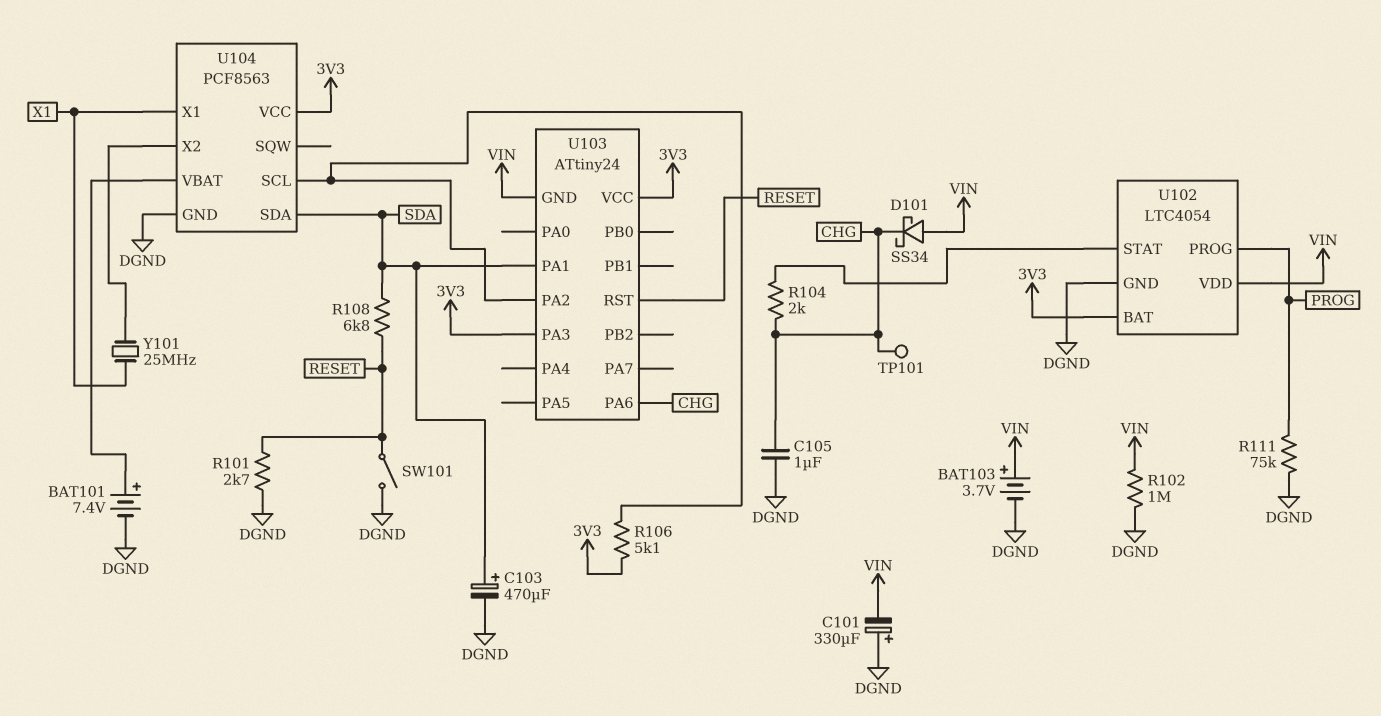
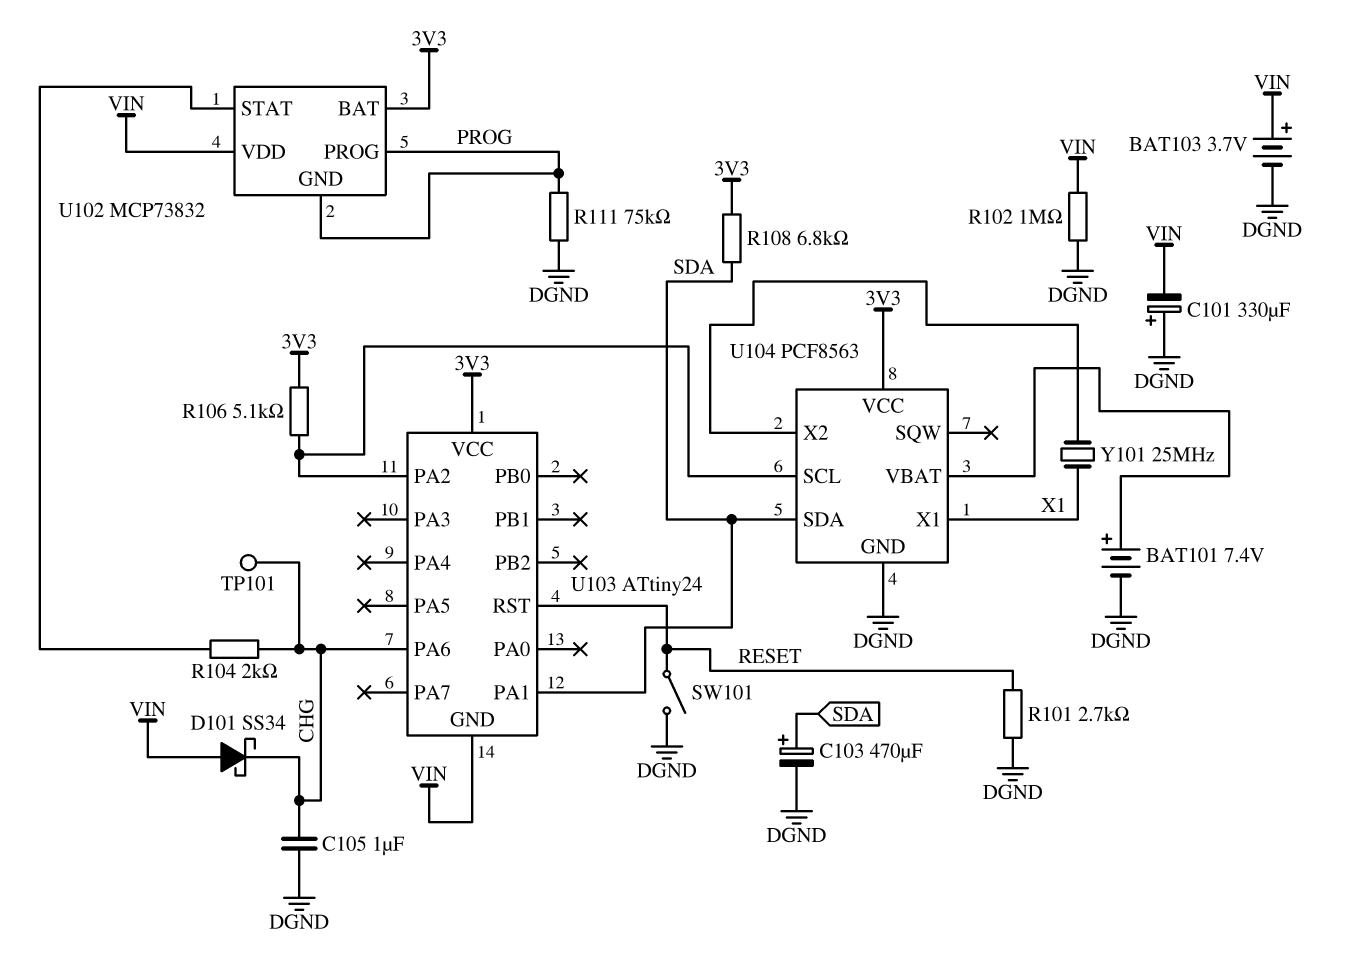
R108: 6.8k (RESET, SDA) -> 6.8k (3V3, SDA)
U102: LTC4054 -> MCP73832
U102 pin GND: DGND -> PROG
U103 pin PA3: 3V3 -> none

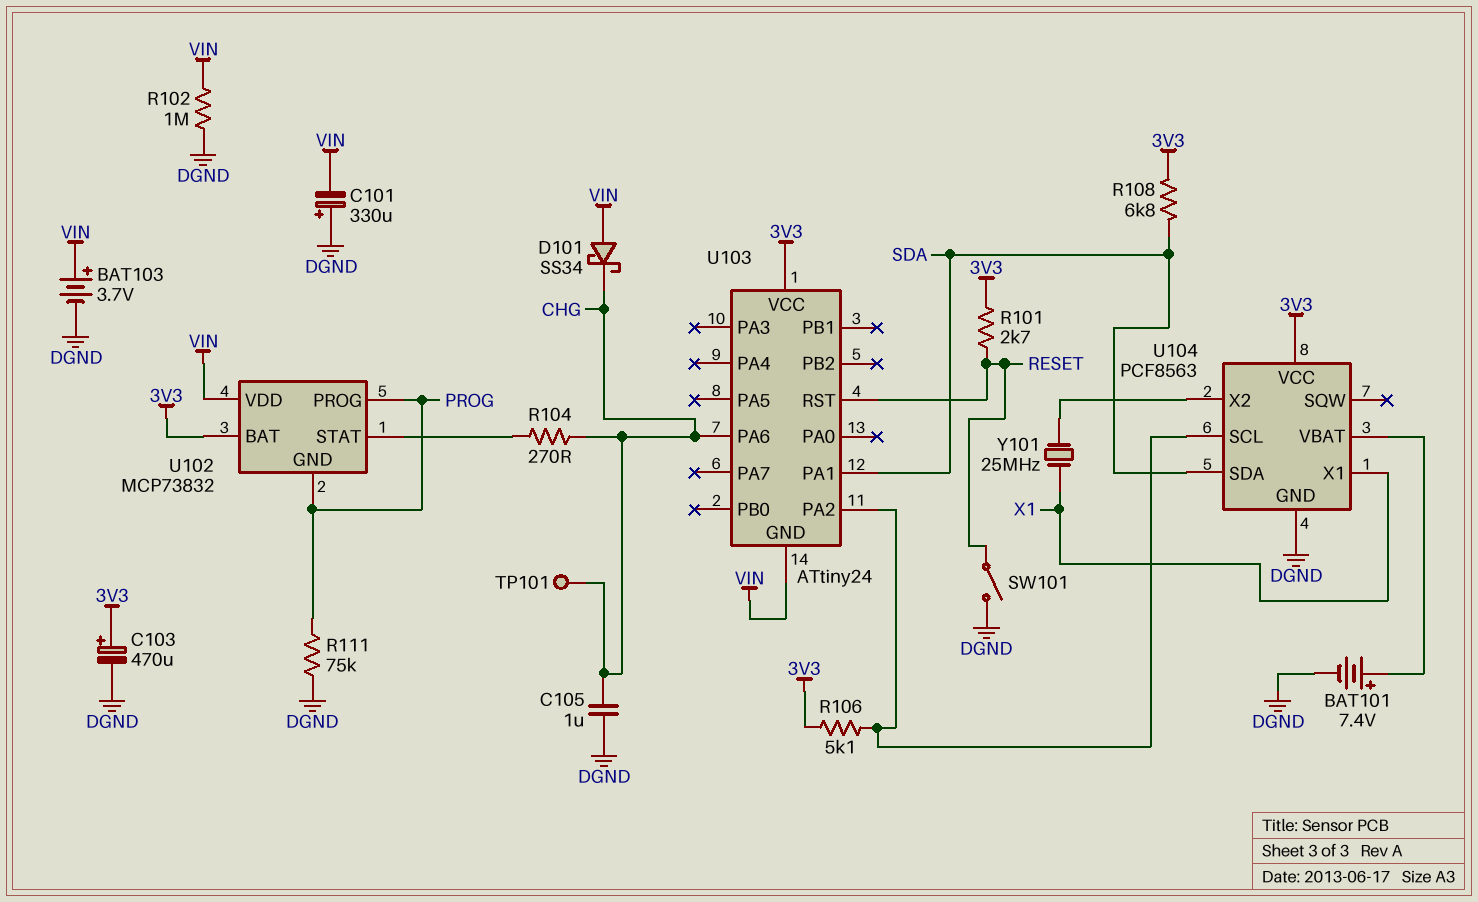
C103: 470uF (plus SDA, minus DGND) -> 470uF (plus 3V3, minus DGND)
R101: 2.7k (DGND, RESET) -> 2.7k (3V3, RESET)
R104: 2k (CHG, U102/STAT) -> 270 (CHG, U102/STAT)

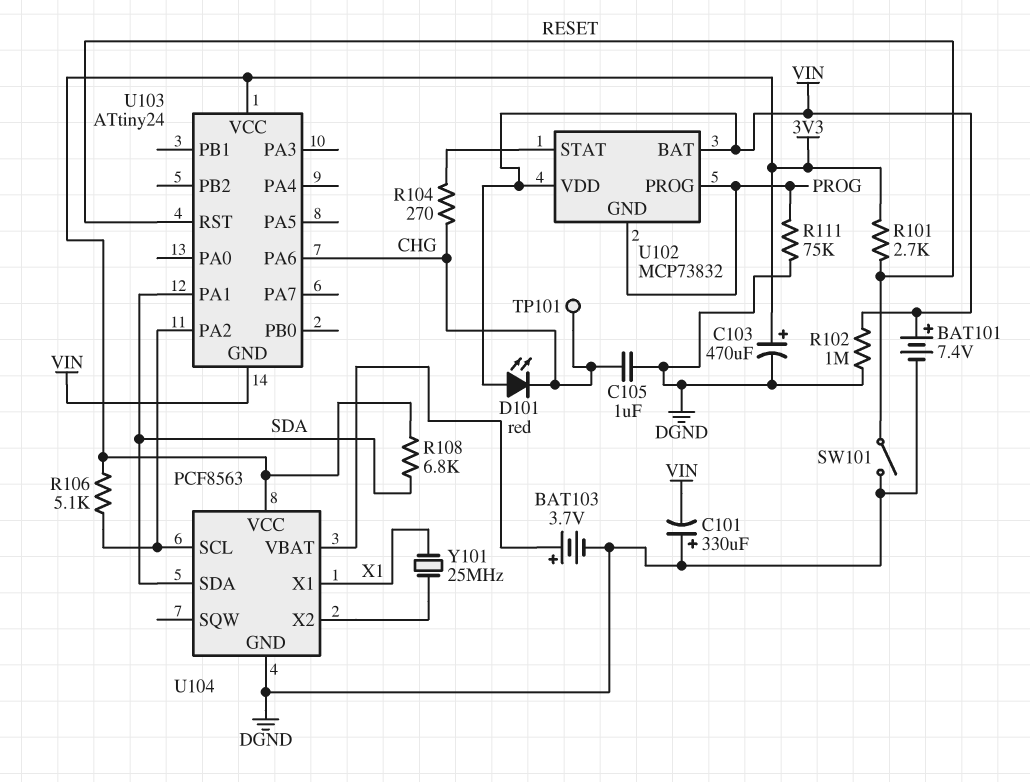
BAT101: 7.4V (plus U104/VBAT, minus DGND) -> 7.4V (plus VIN, minus DGND)
BAT103: 3.7V (plus VIN, minus DGND) -> 3.7V (plus U104/VBAT, minus DGND)
D101: schottky SS34 (A VIN, K CHG) -> LED red (A VIN, K CHG)
U102 pin BAT: 3V3 -> VIN

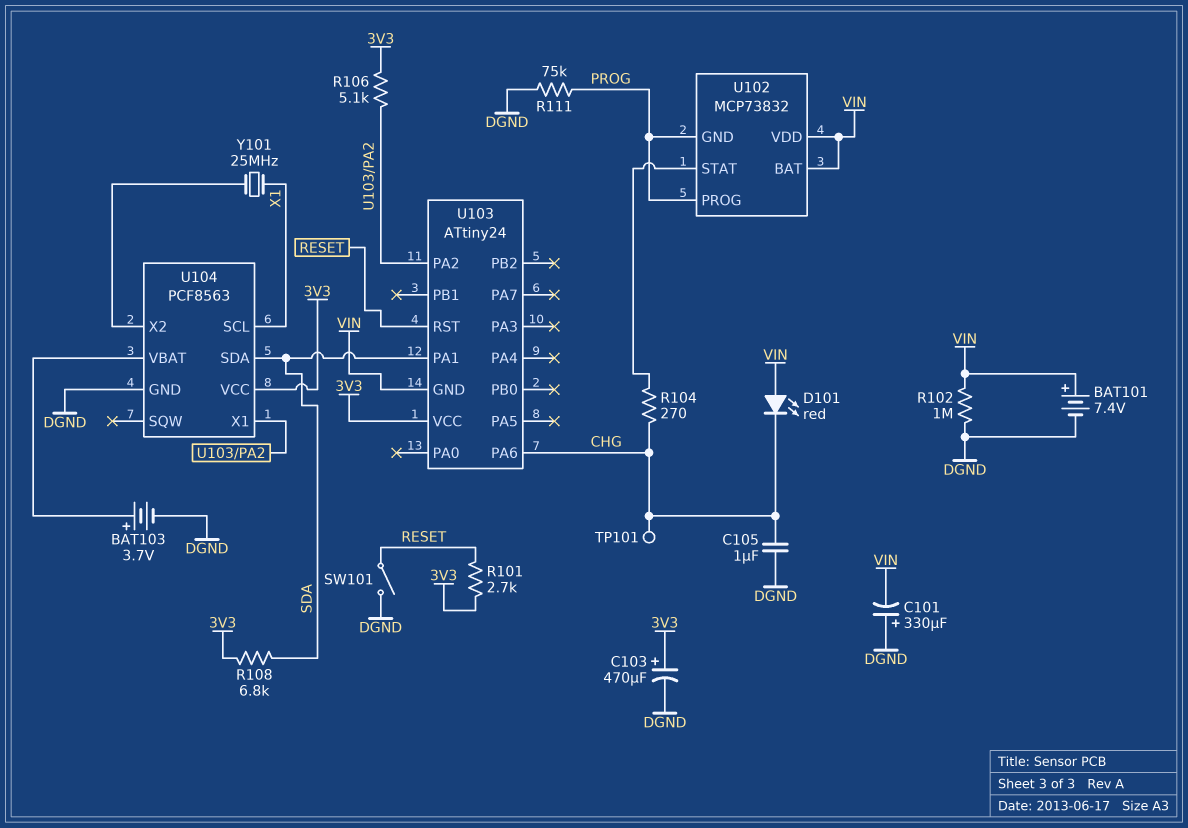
U104 pin SCL: U103/PA2 -> X1
U104 pin X1: X1 -> U103/PA2

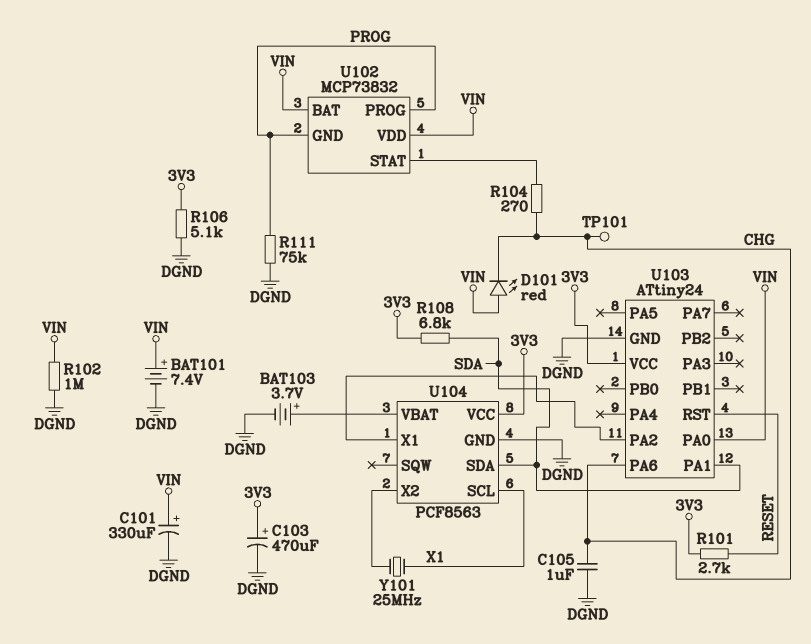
C101: 330uF (plus DGND, minus VIN) -> 330uF (plus VIN, minus DGND)
R106: 5.1k (3V3, U103/PA2) -> 5.1k (3V3, DGND)
SW101: switch (DGND, RESET) -> none
U103 pin GND: VIN -> DGND
U103 pin PA0: none -> VIN

